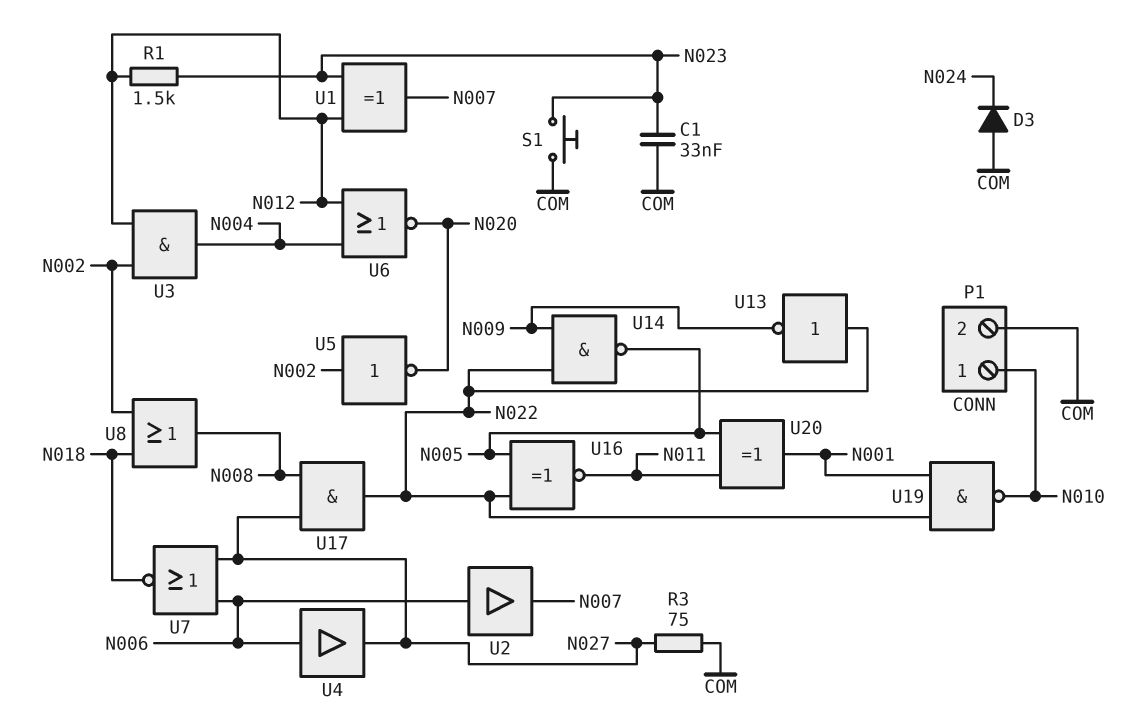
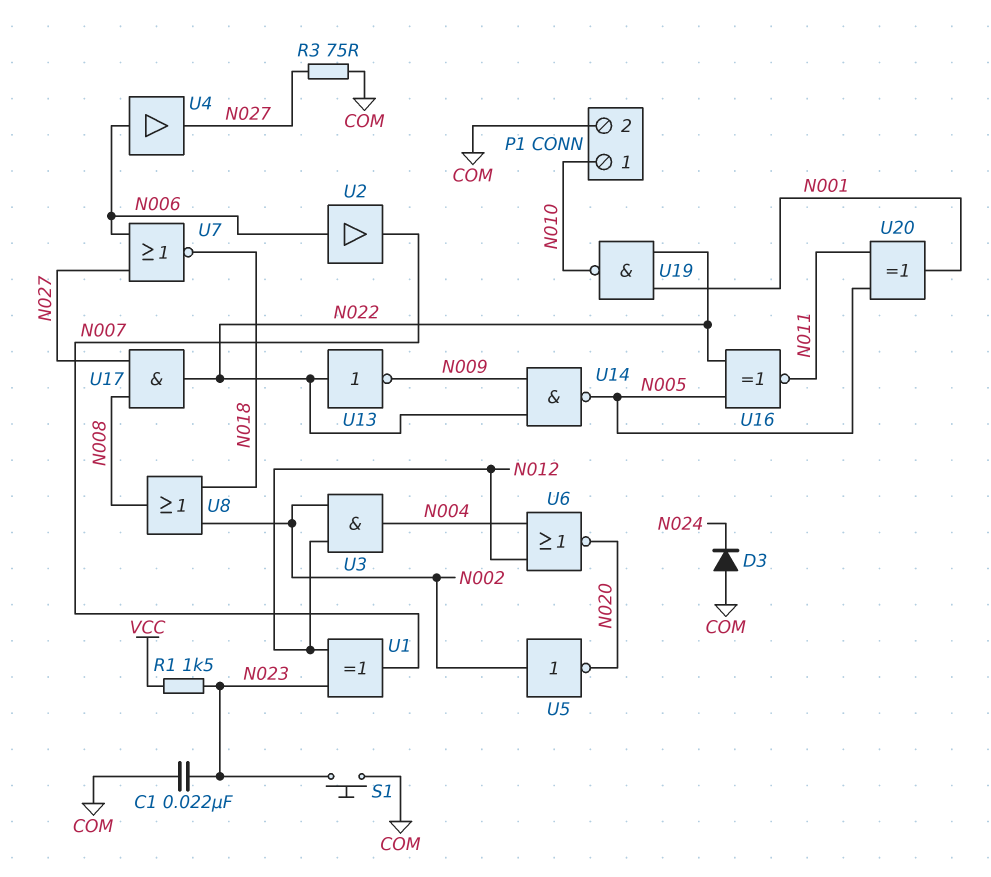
C1: 33nF (COM, N023) -> 22nF (COM, N023)
R1: 1.5k (N012, N023) -> 1.5k (N023, VCC)

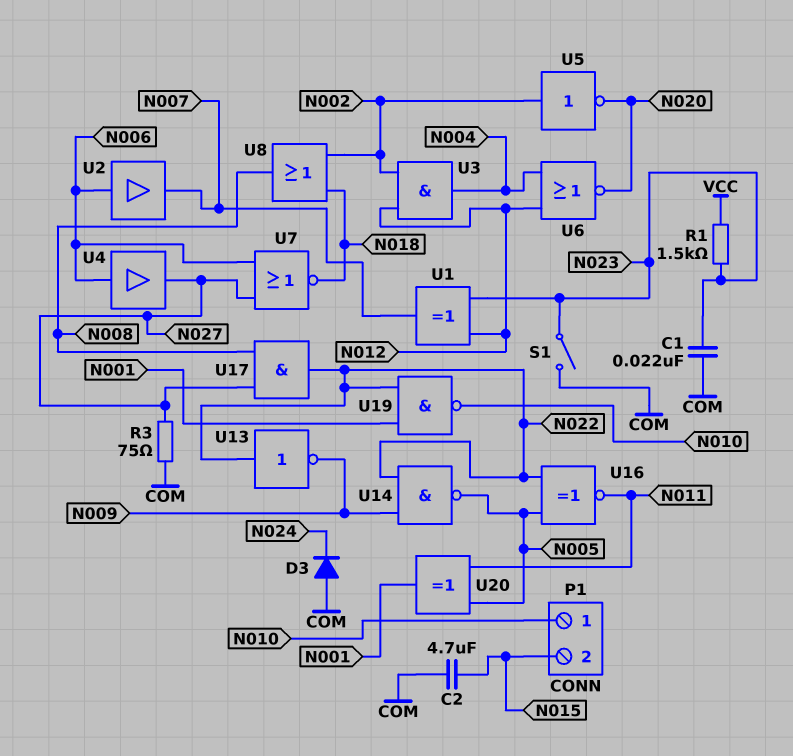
C2: none -> 4.7uF (COM, N015)
P1 pin 2: COM -> N015
S1: button (COM, N023) -> switch (COM, N023)

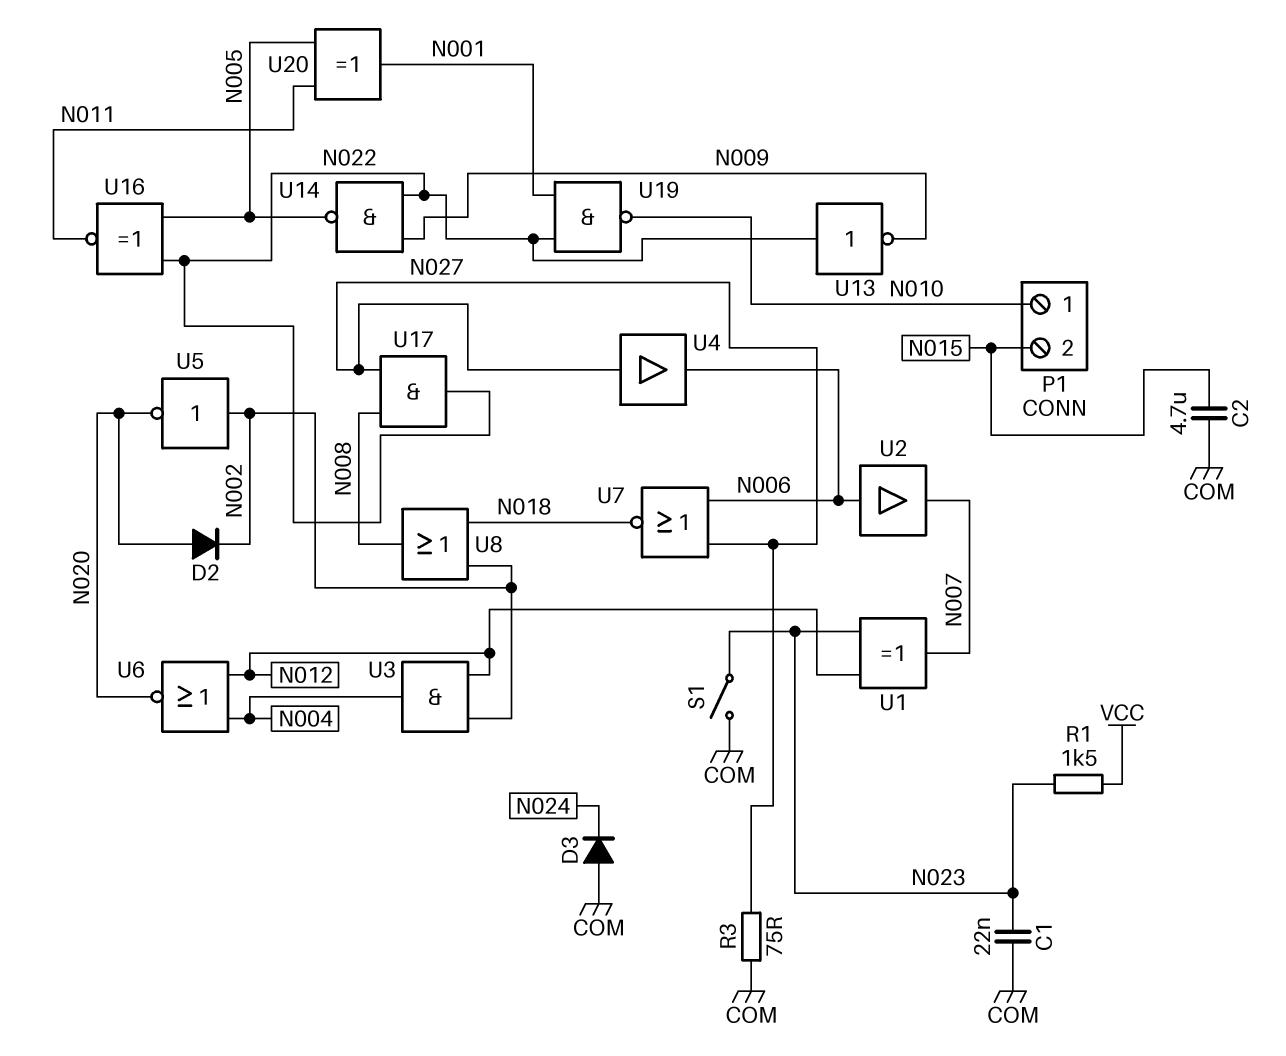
D2: none -> diode (A N020, K N002)
U4: buffer (in N006, out N027) -> buffer (in N027, out N006)

